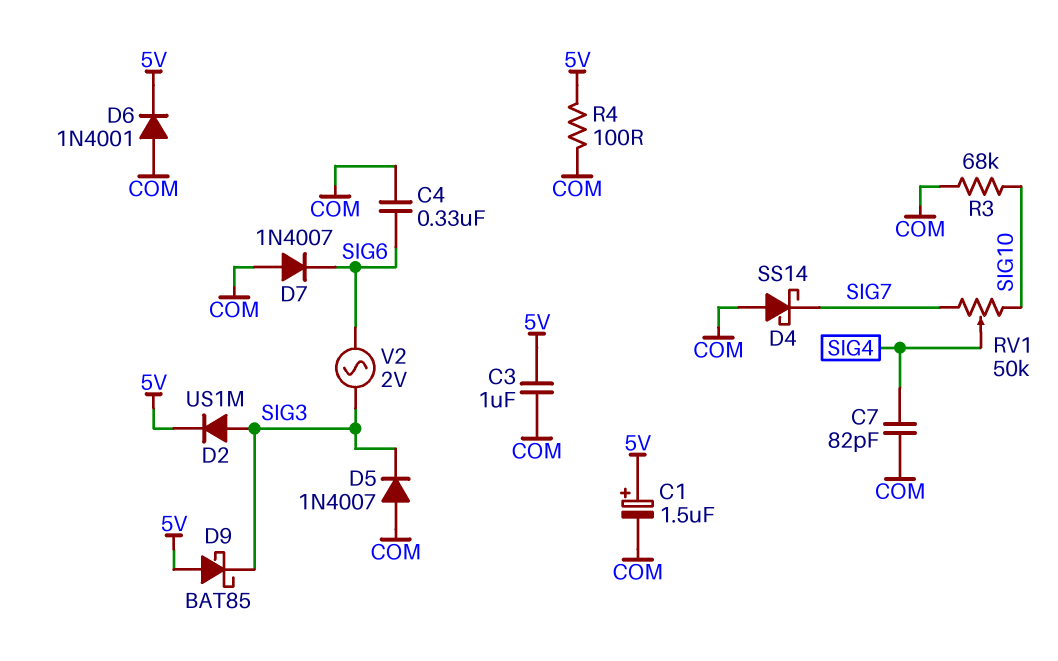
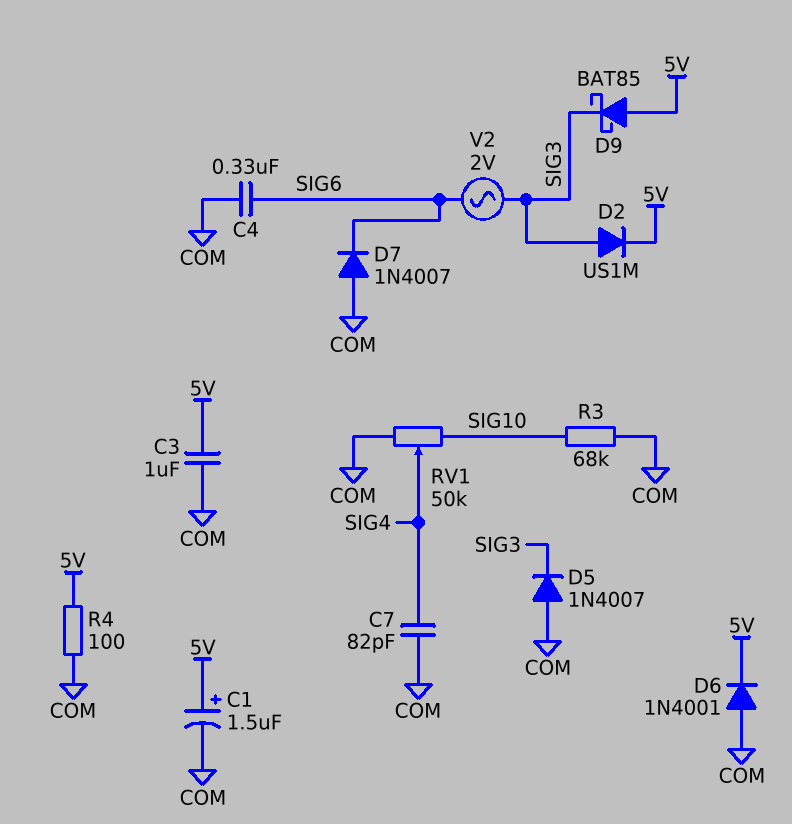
D4: schottky SS14 (A COM, K SIG7) -> none
RV1: 50k (SIG7, SIG10, wiper SIG4) -> 50k (COM, SIG10, wiper SIG4)

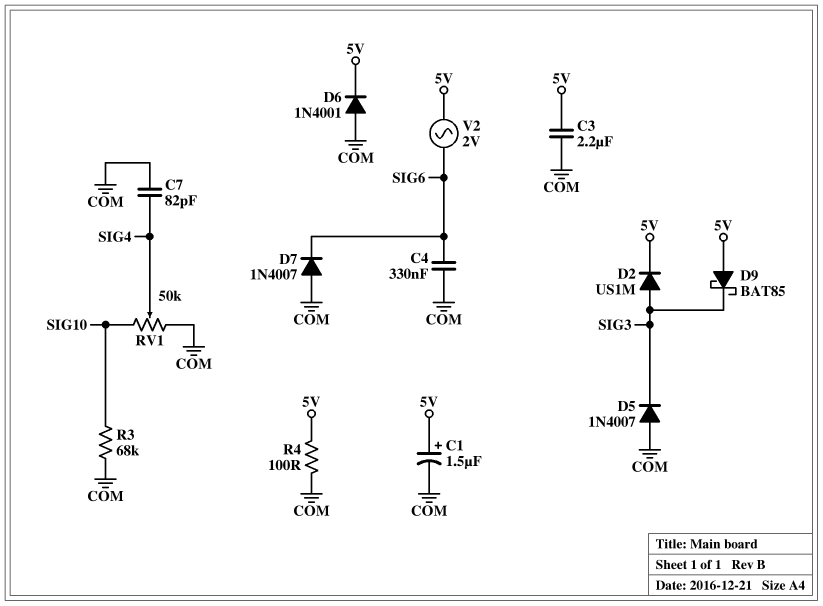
C3: 1uF (5V, COM) -> 2.2uF (5V, COM)
V2: AC 2V (SIG3, SIG6) -> AC 2V (5V, SIG6)

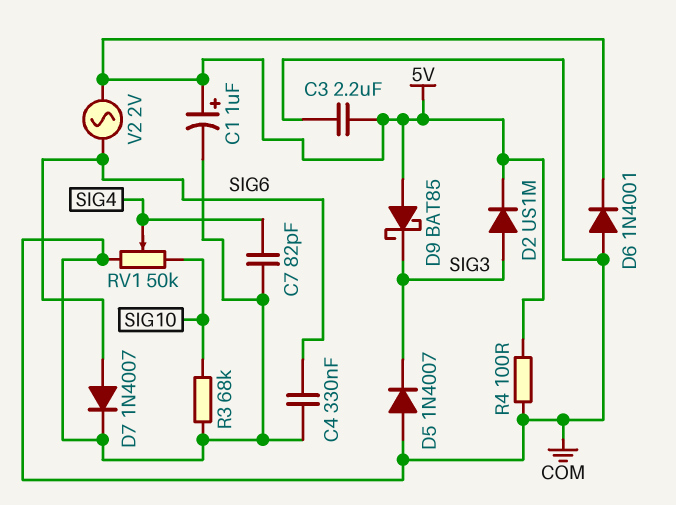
C1: 1.5uF (plus 5V, minus COM) -> 1uF (plus 5V, minus COM)
D7: diode 1N4007 (A COM, K SIG6) -> diode 1N4007 (A SIG6, K COM)

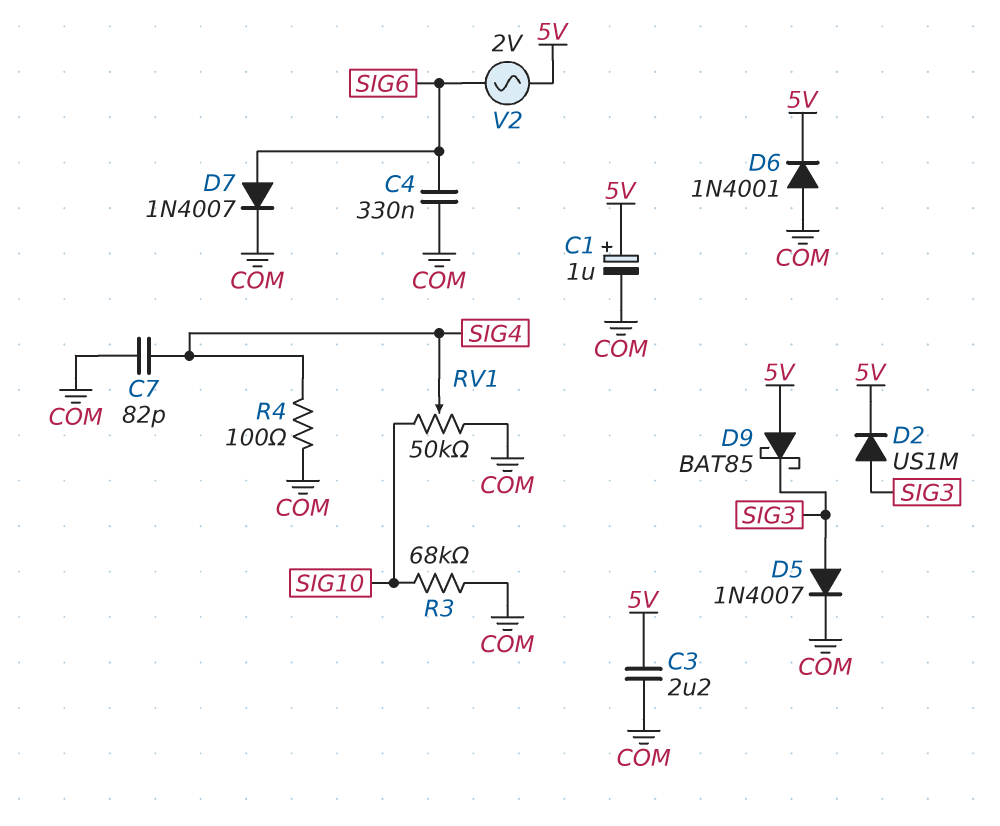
D5: diode 1N4007 (A COM, K SIG3) -> diode 1N4007 (A SIG3, K COM)
R4: 100 (5V, COM) -> 100 (COM, SIG4)

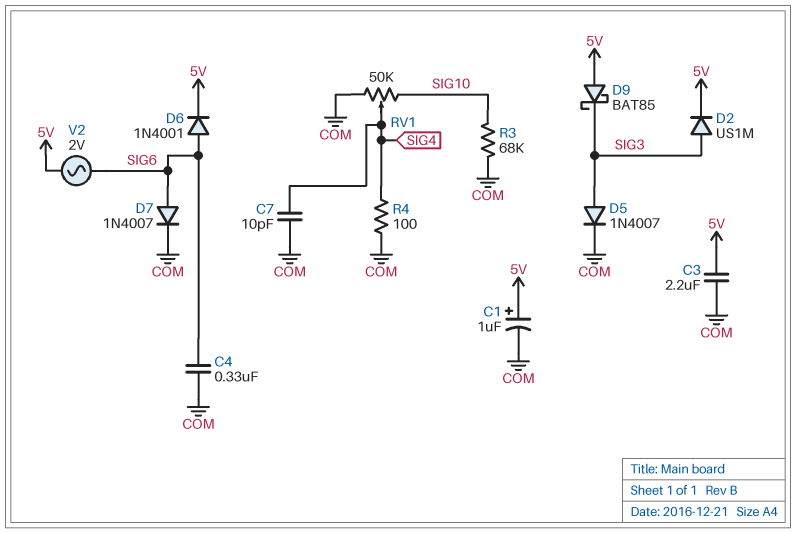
C7: 82pF (COM, SIG4) -> 10pF (COM, SIG4)
D6: diode 1N4001 (A COM, K 5V) -> diode 1N4001 (A SIG6, K 5V)

